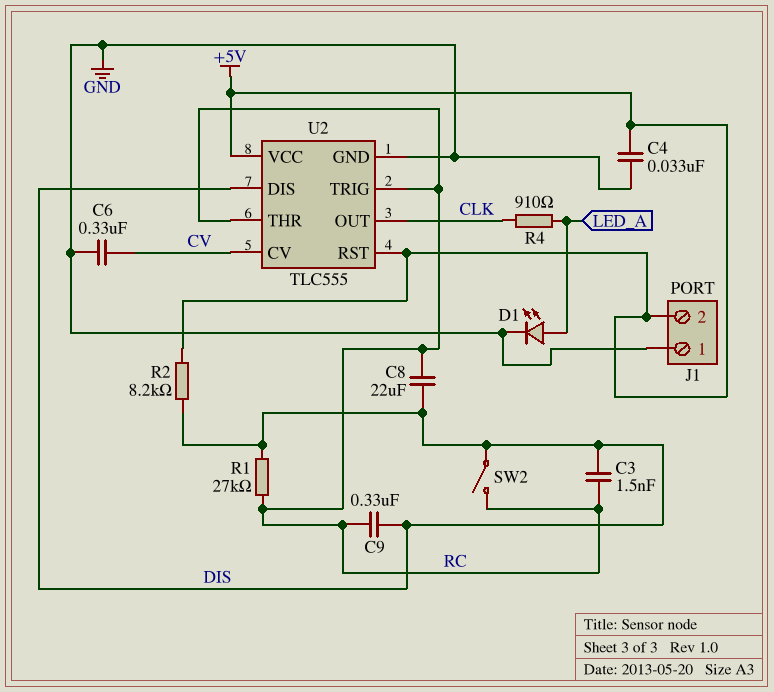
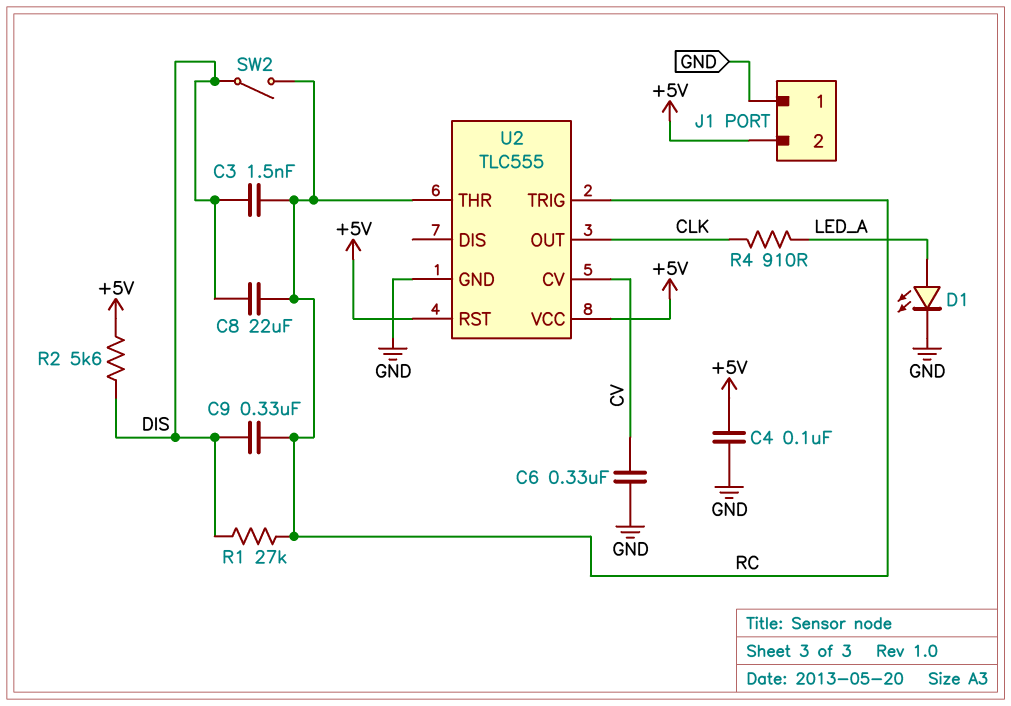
C4: 33nF (+5V, GND) -> 100nF (+5V, GND)
R2: 8.2k (+5V, DIS) -> 5.6k (+5V, DIS)
U2 pin DIS: DIS -> none

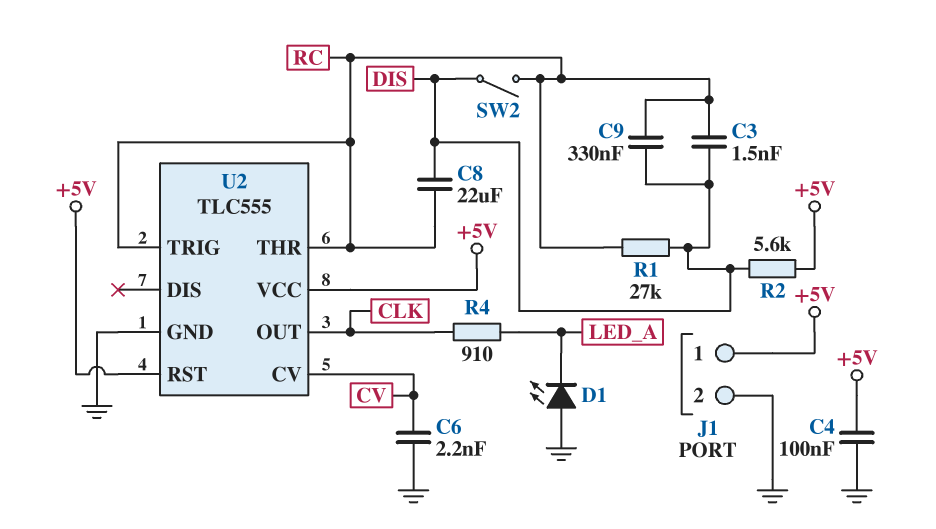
C6: 330nF (CV, GND) -> 2.2nF (CV, GND)
D1: LED (A LED_A, K GND) -> LED (A GND, K LED_A)
J1 pin 1: GND -> +5V
J1 pin 2: +5V -> GND

